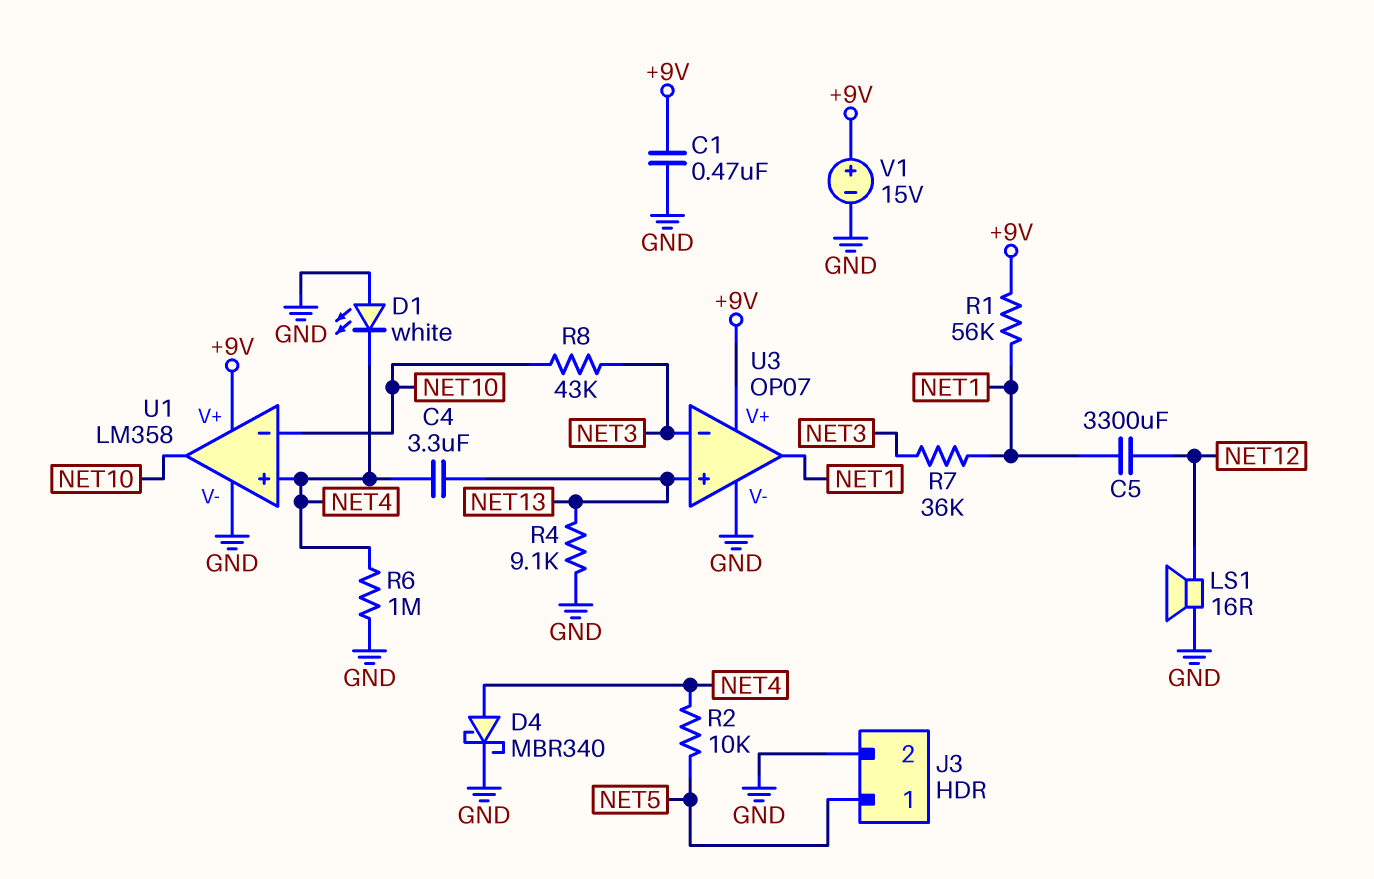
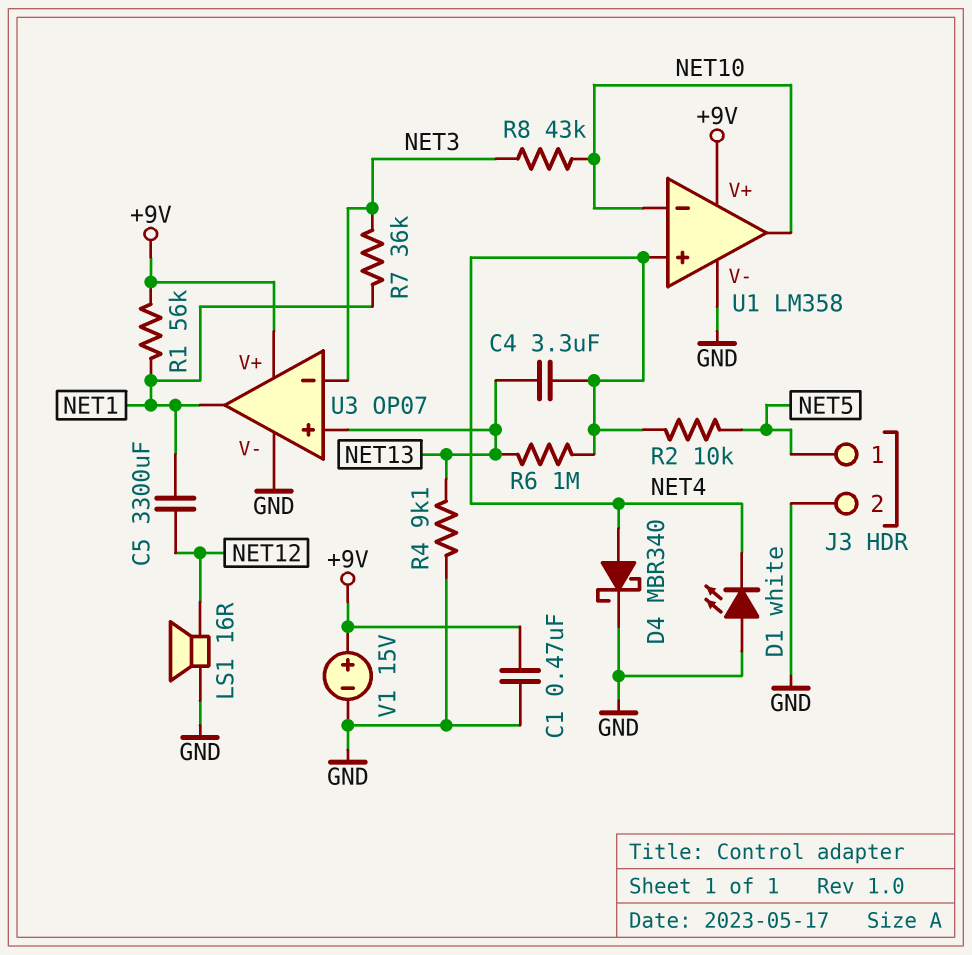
R6: 1M (GND, NET4) -> 1M (NET4, NET13)

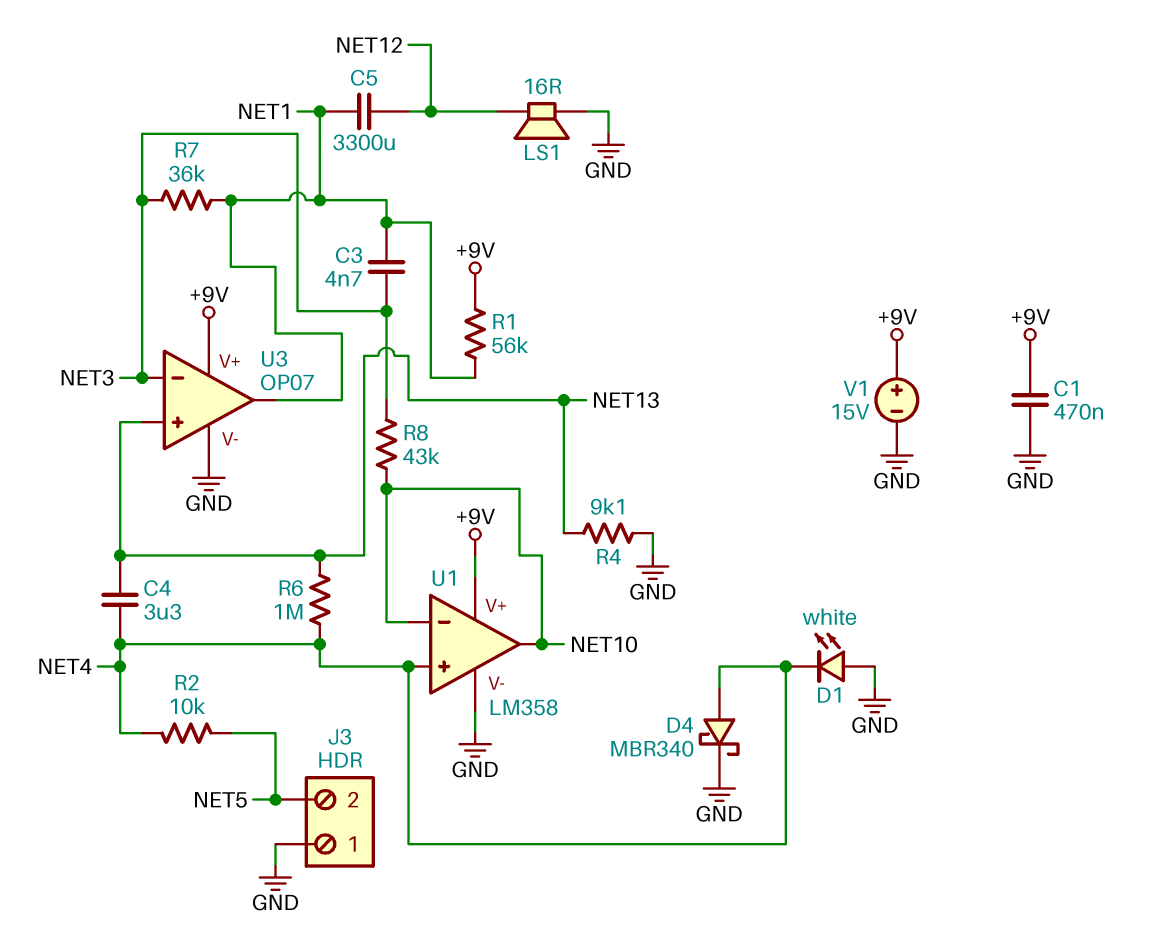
C3: none -> 4.7nF (NET1, NET3)
J3 pin 1: NET5 -> GND
J3 pin 2: GND -> NET5

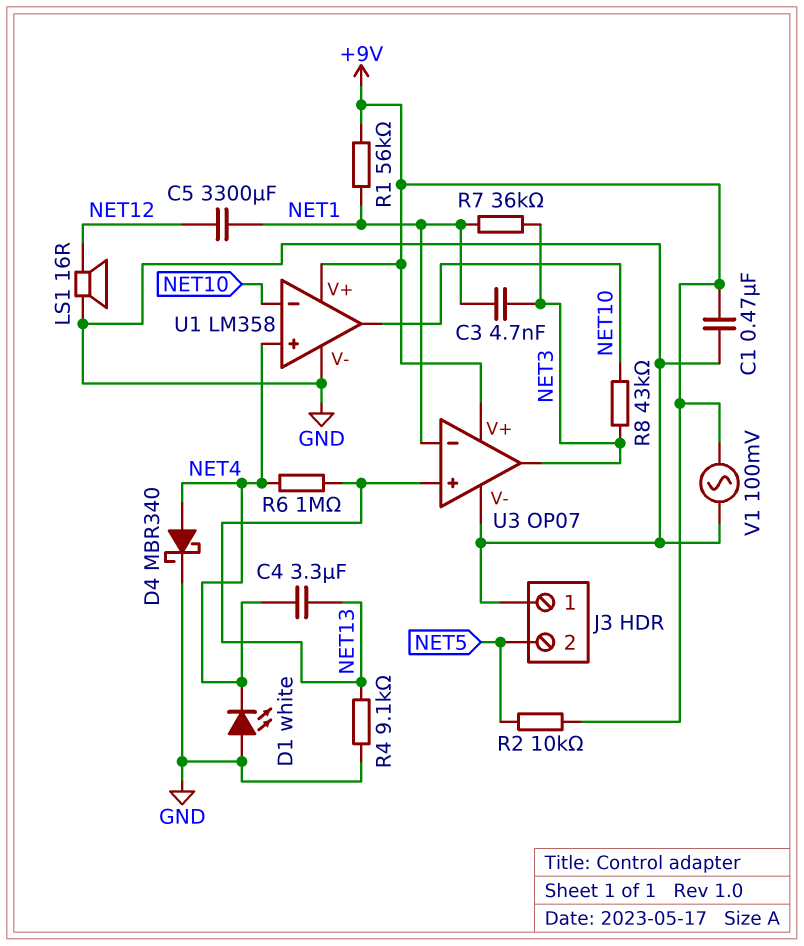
R2: 10k (NET4, NET5) -> 10k (+9V, NET5)
U3 pin in-: NET3 -> NET1
U3 pin out: NET1 -> NET3
V1: 15V (plus +9V, minus GND) -> AC 100mV (+9V, GND)

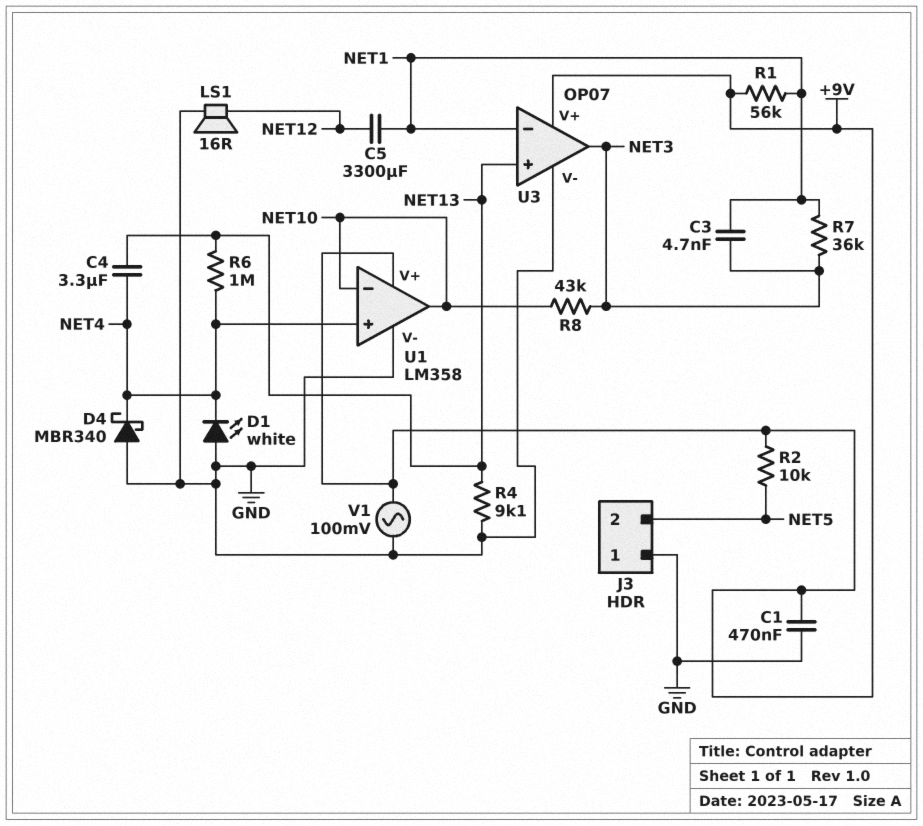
D4: schottky MBR340 (A NET4, K GND) -> schottky MBR340 (A GND, K NET4)

